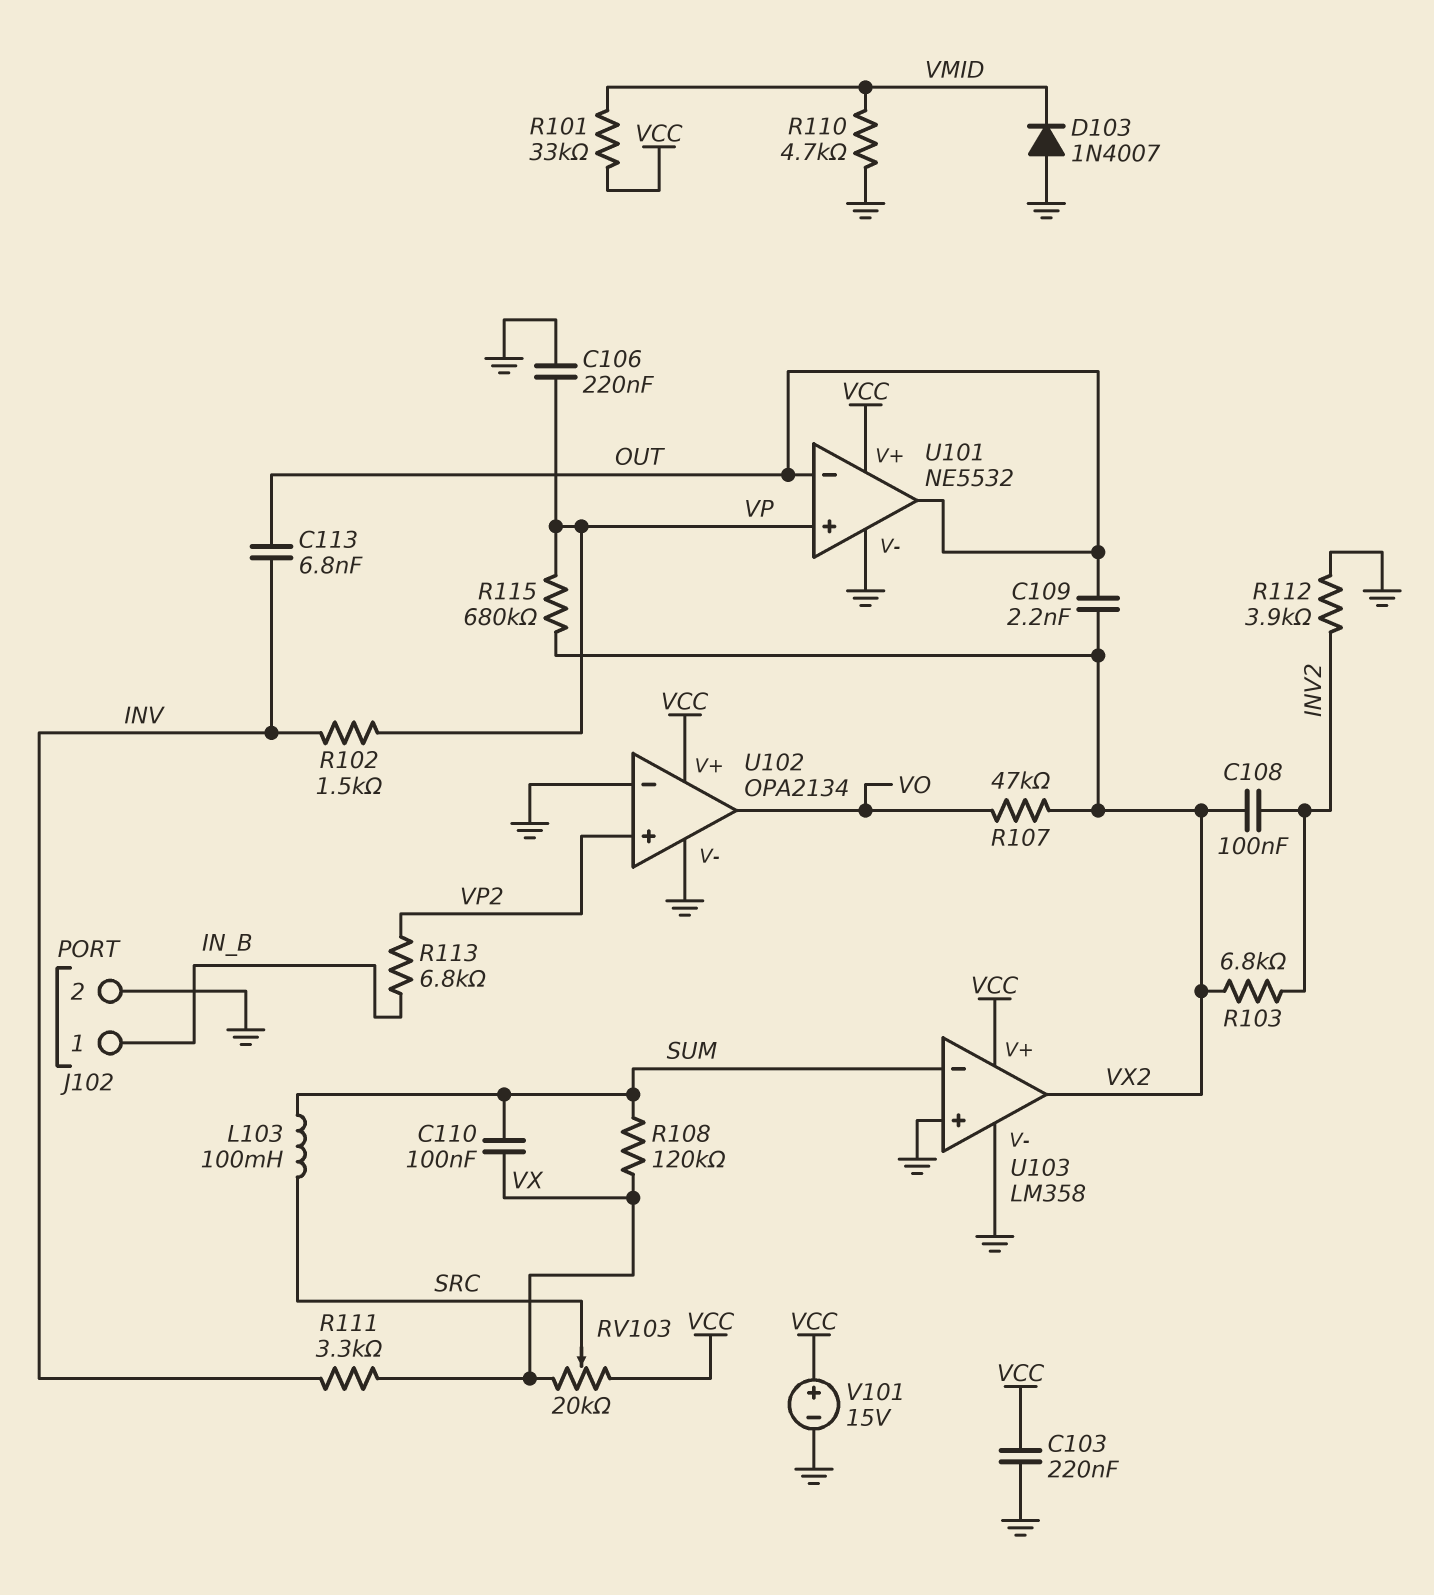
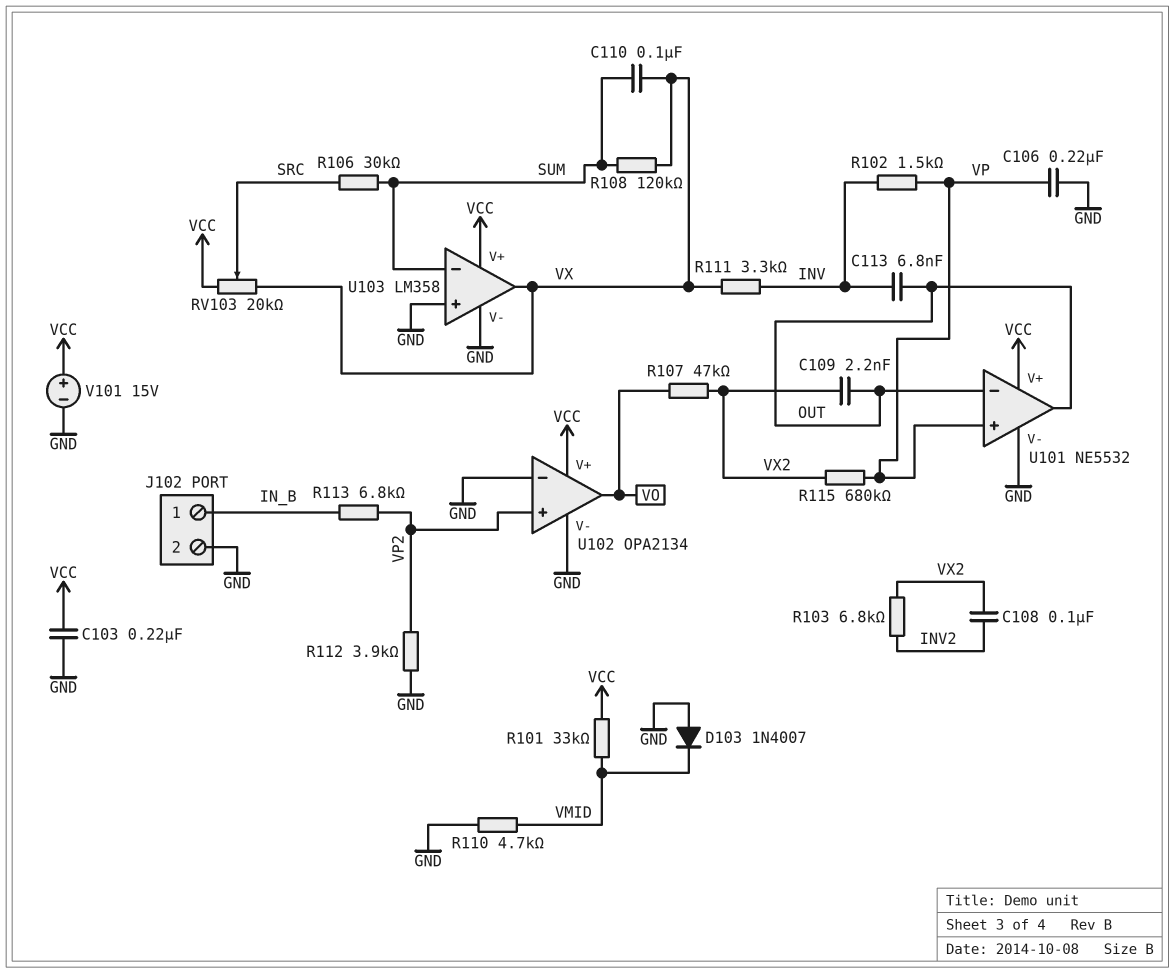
L103: 100mH (SRC, SUM) -> none
R106: none -> 30k (SRC, SUM)
R112: 3.9k (GND, INV2) -> 3.9k (GND, VP2)
U103 pin out: VX2 -> VX

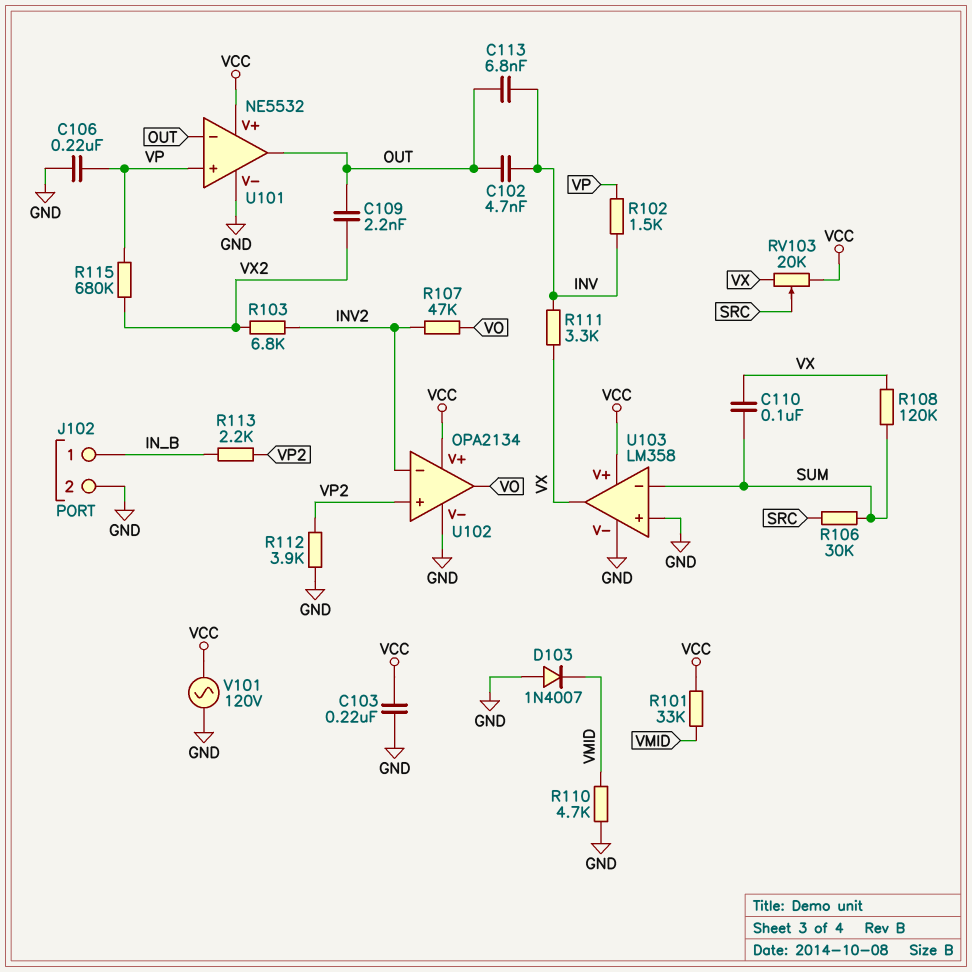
C102: none -> 4.7nF (INV, OUT)
C108: 100nF (INV2, VX2) -> none
R107: 47k (VO, VX2) -> 47k (INV2, VO)
R113: 6.8k (IN_B, VP2) -> 2.2k (IN_B, VP2)
U102 pin in-: GND -> INV2
V101: 15V (plus VCC, minus GND) -> AC 120V (GND, VCC)

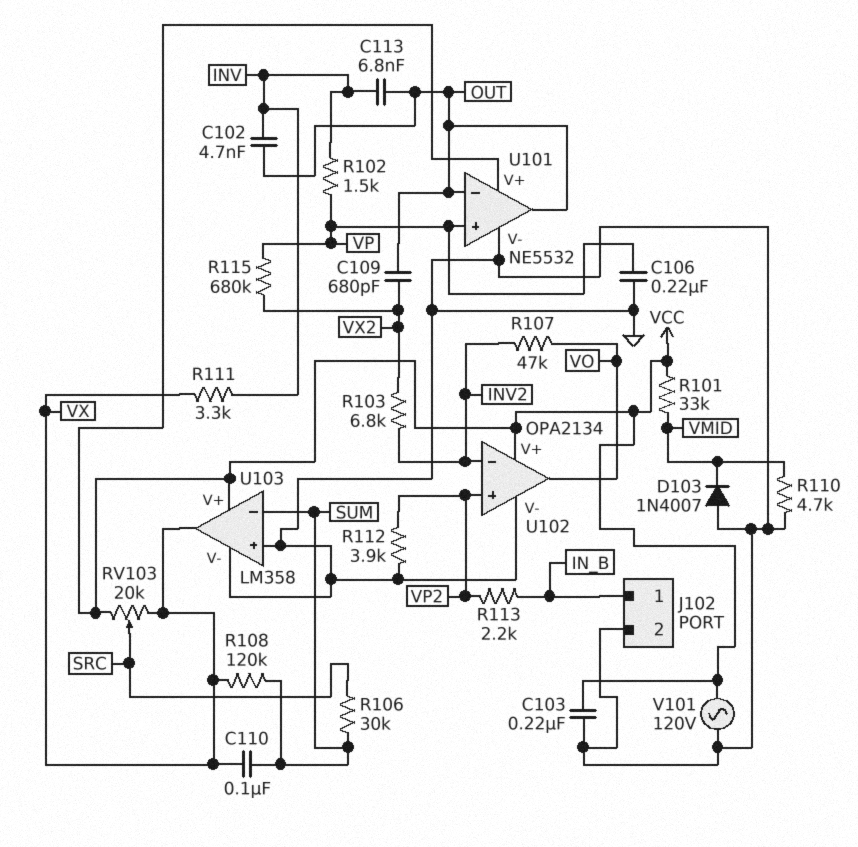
C109: 2.2nF (OUT, VX2) -> 680pF (OUT, VX2)

